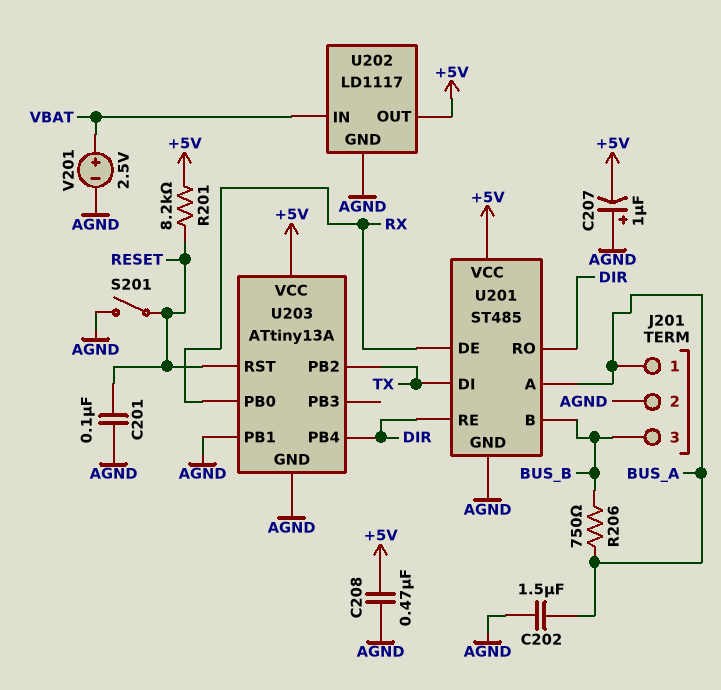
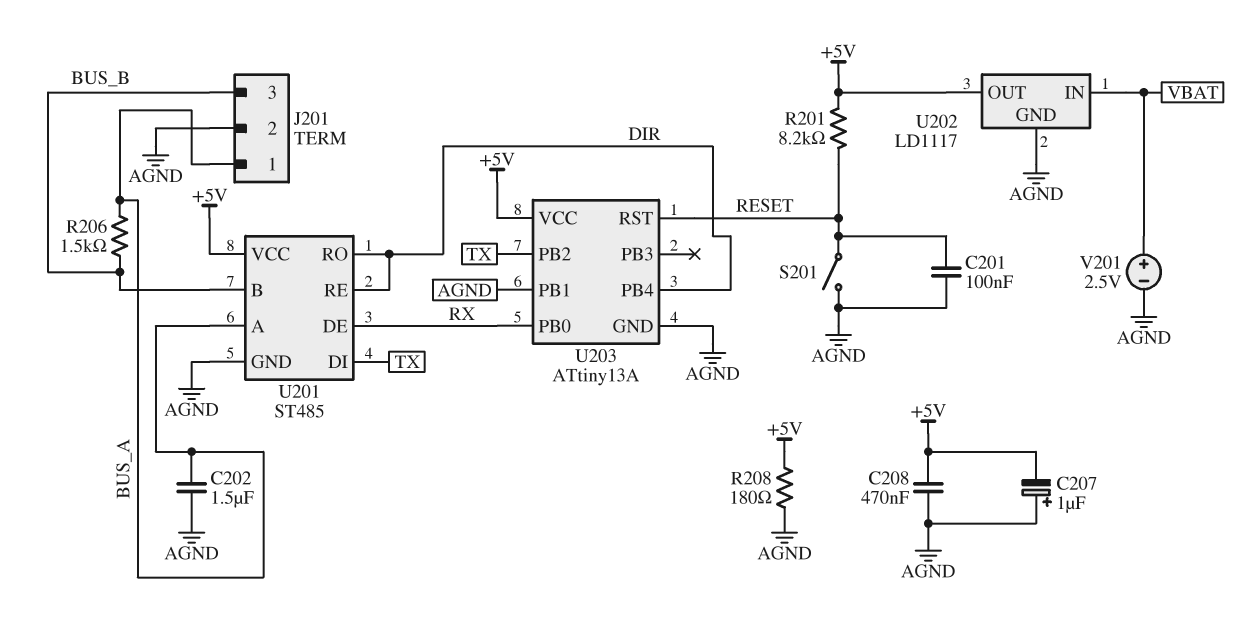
R206: 750 (BUS_A, BUS_B) -> 1.5k (BUS_A, BUS_B)
R208: none -> 180 (+5V, AGND)

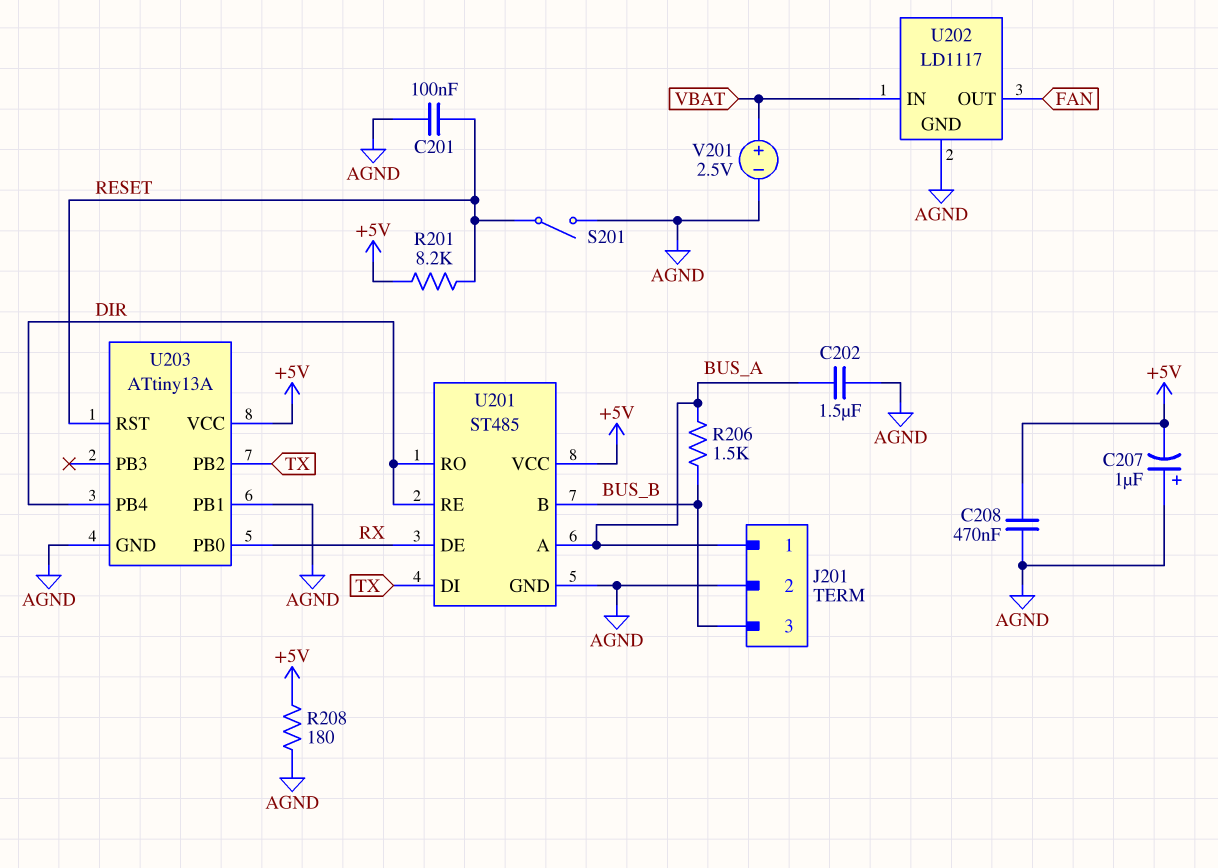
U202 pin OUT: +5V -> FAN

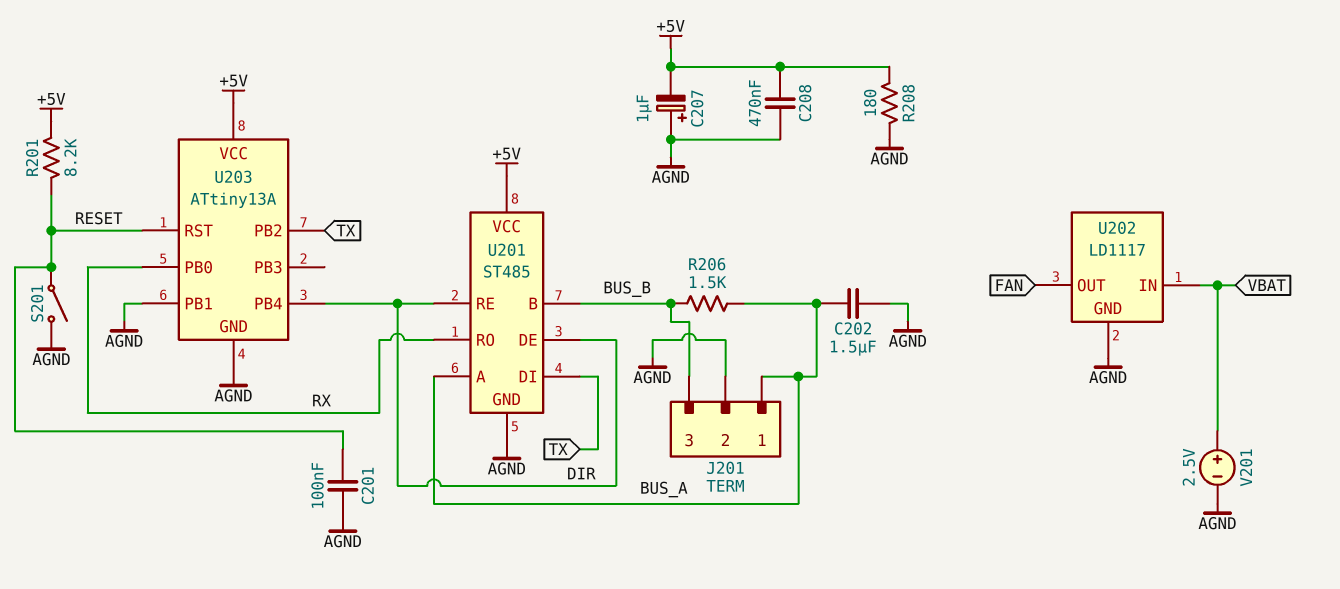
U201 pin DE: RX -> DIR
U201 pin RO: DIR -> RX

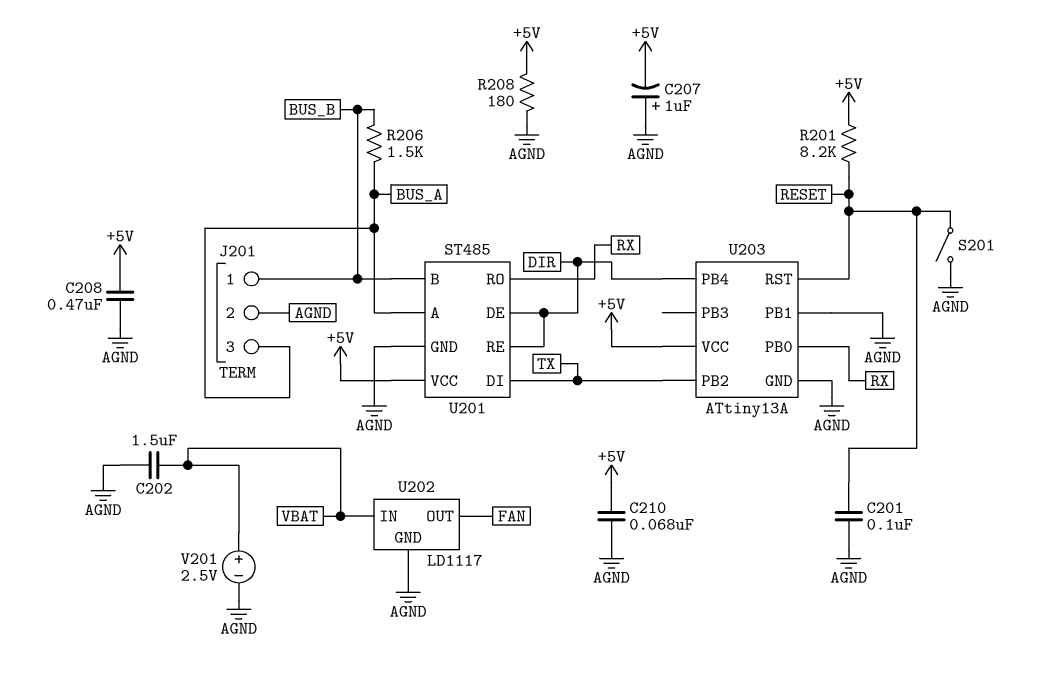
C202: 1.5uF (AGND, BUS_A) -> 1.5uF (AGND, VBAT)
C210: none -> 68nF (+5V, AGND)
J201 pin 1: BUS_A -> BUS_B
J201 pin 3: BUS_B -> BUS_A

